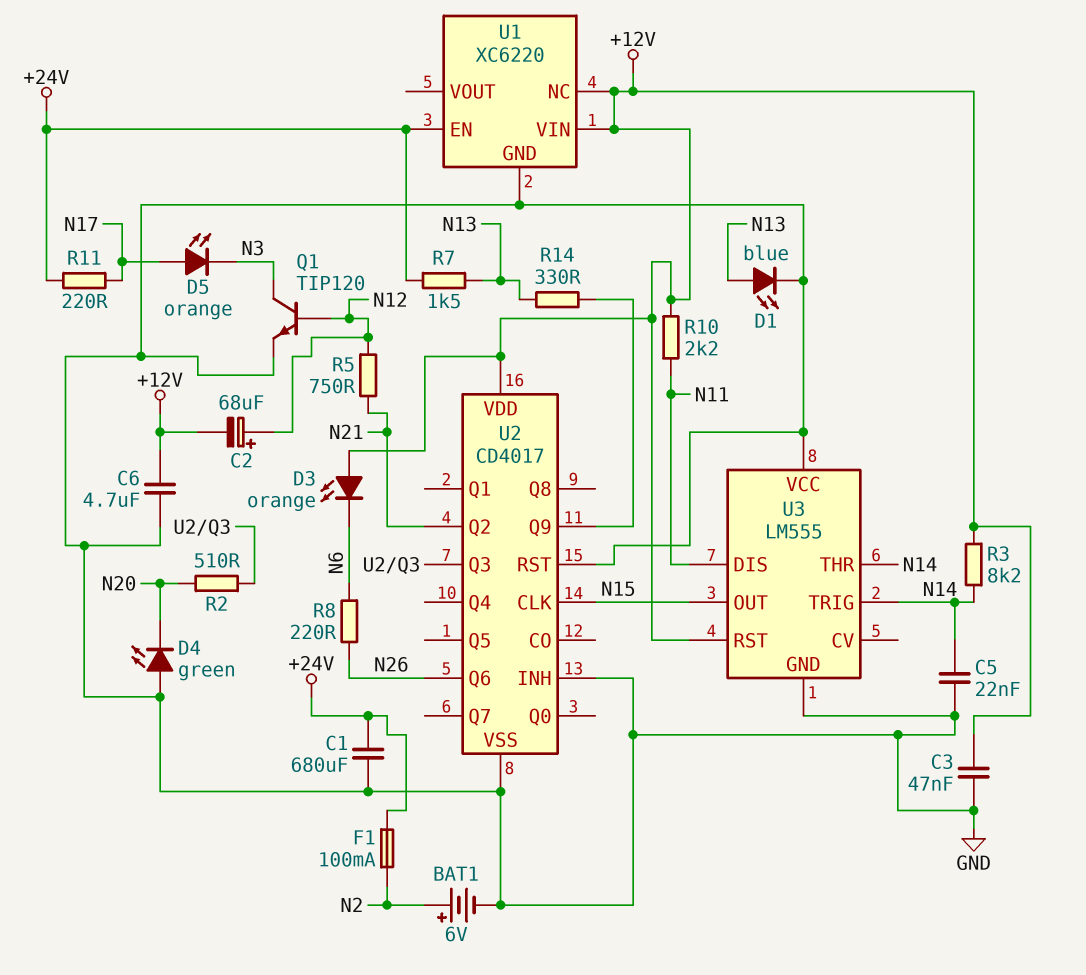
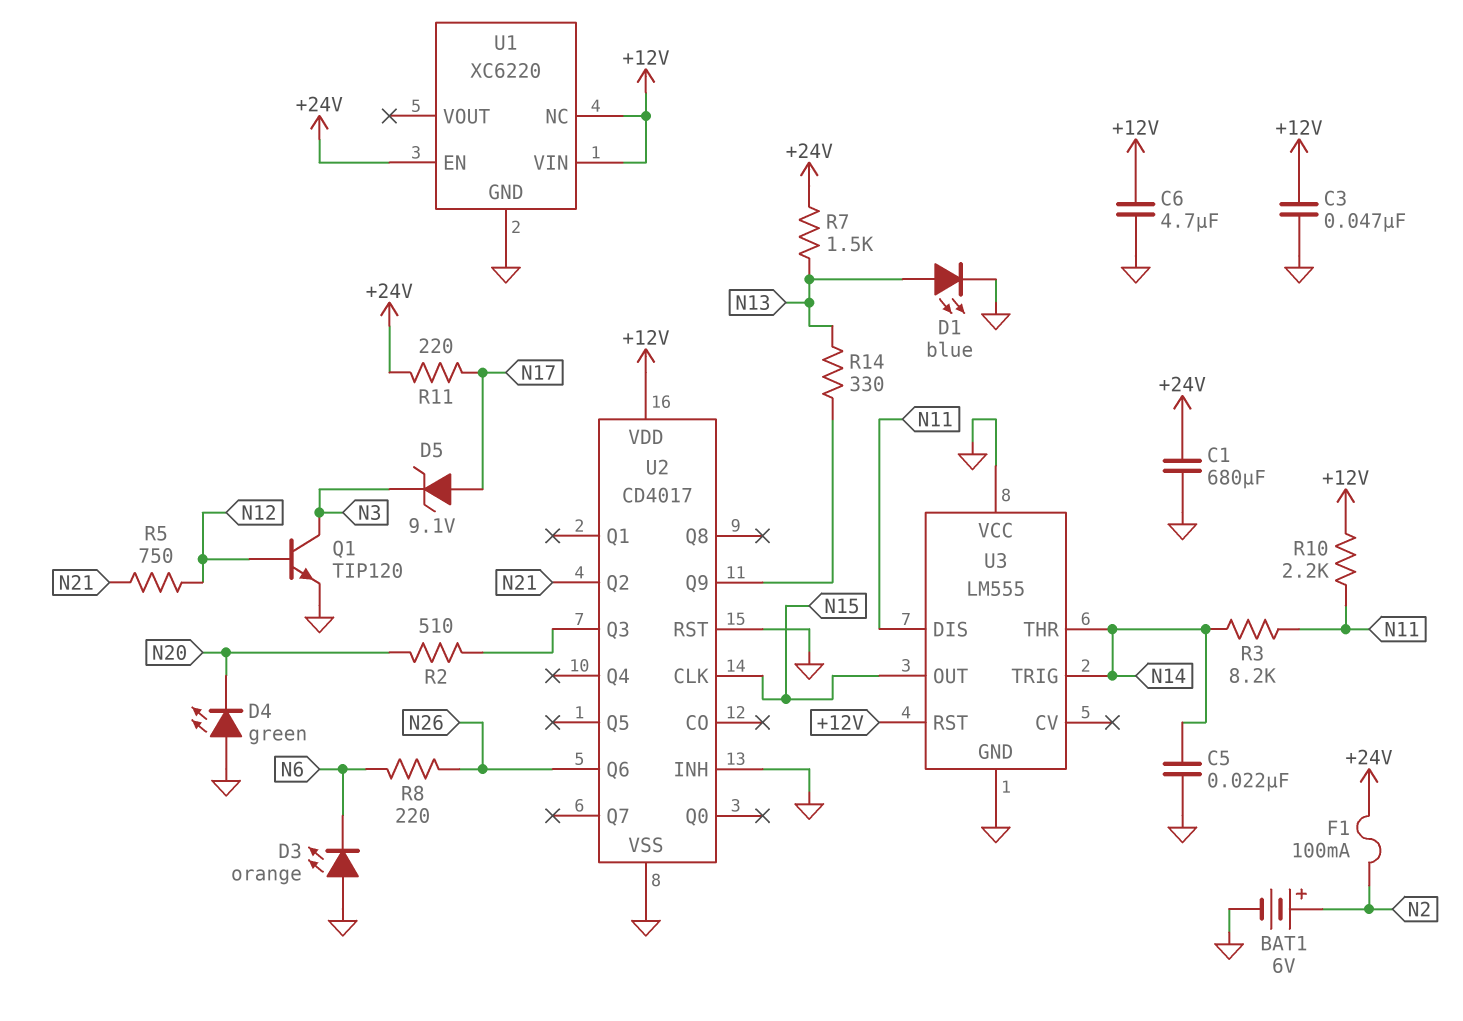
C2: 68uF (plus N12, minus +12V) -> none
D3: LED orange (A +12V, K N6) -> LED orange (A GND, K N6)
D5: LED orange (A N17, K N3) -> zener 9.1V (A N17, K N3)
R3: 8.2k (+12V, N14) -> 8.2k (N11, N14)

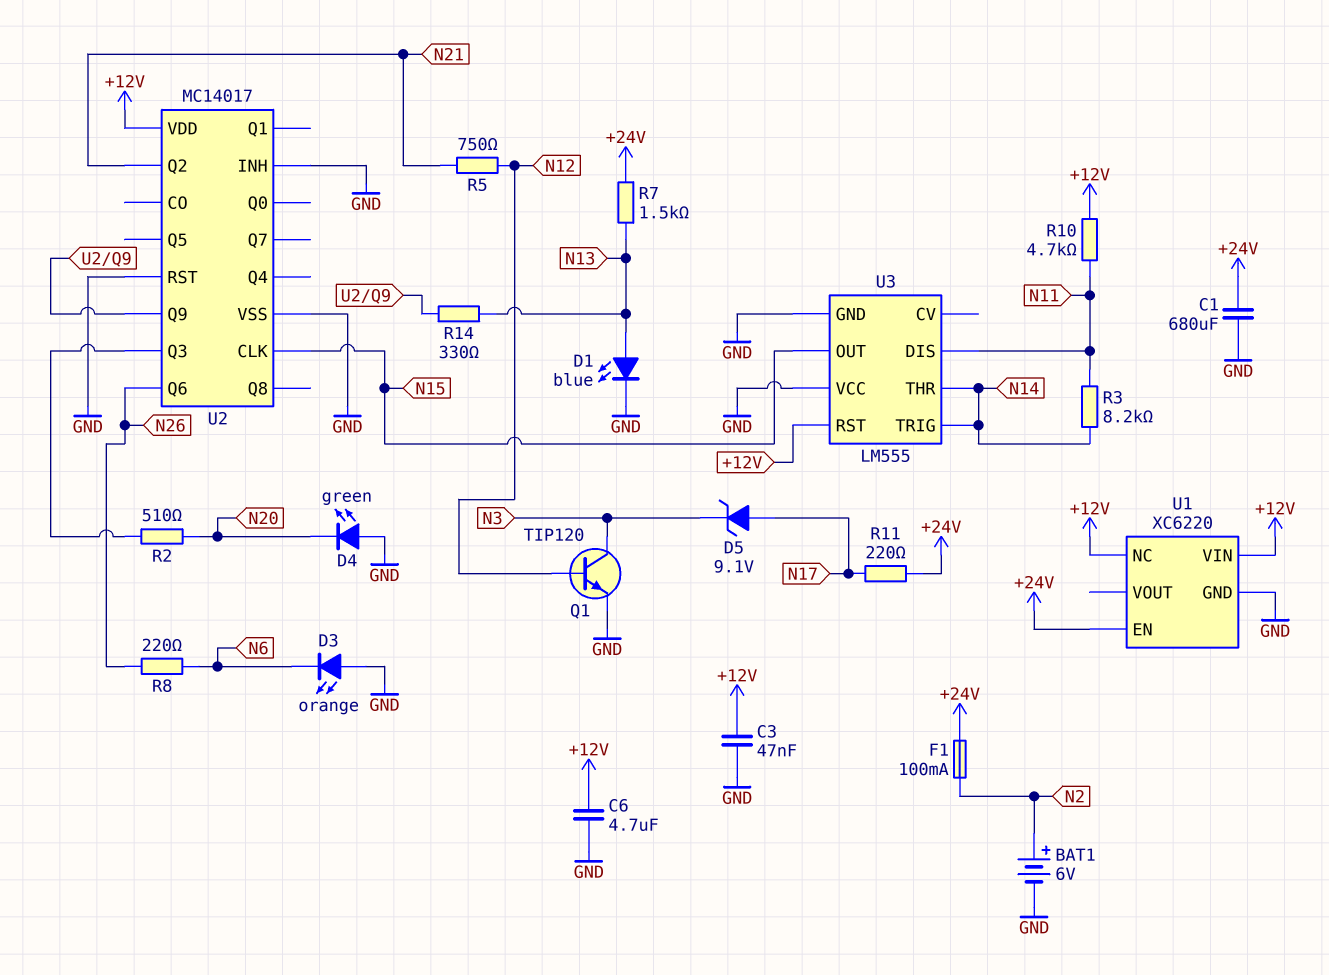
C5: 22nF (GND, N14) -> none
R10: 2.2k (+12V, N11) -> 4.7k (+12V, N11)
U2: CD4017 -> MC14017

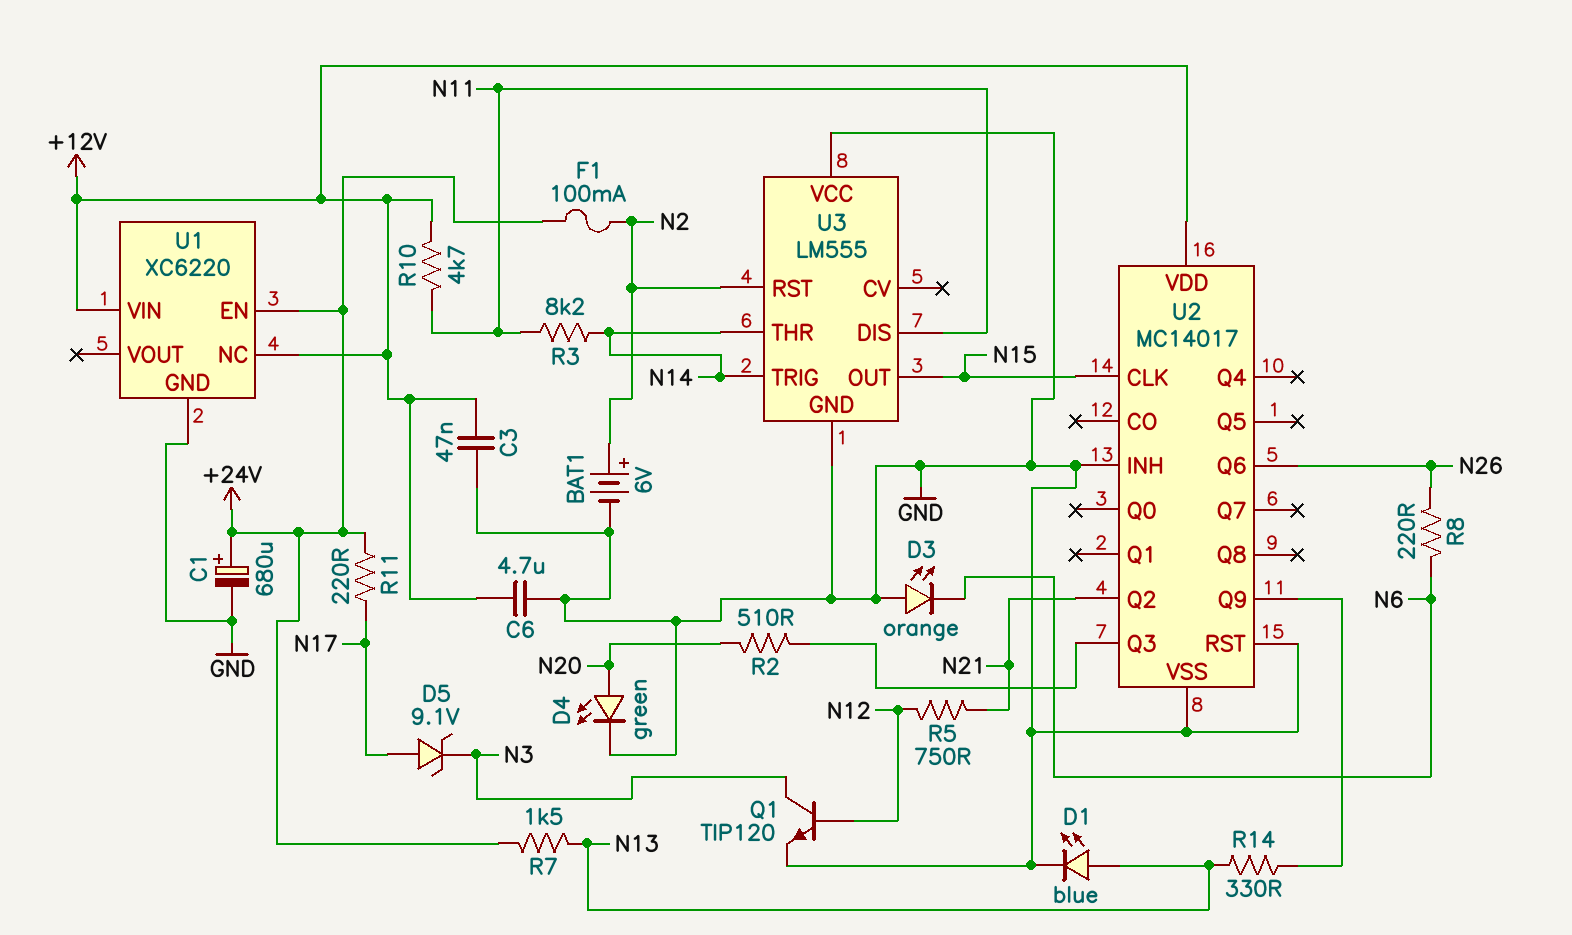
C1: 680uF (+24V, GND) -> 680uF (plus +24V, minus GND)
D4: LED green (A GND, K N20) -> LED green (A N20, K GND)
U3 pin RST: +12V -> N2

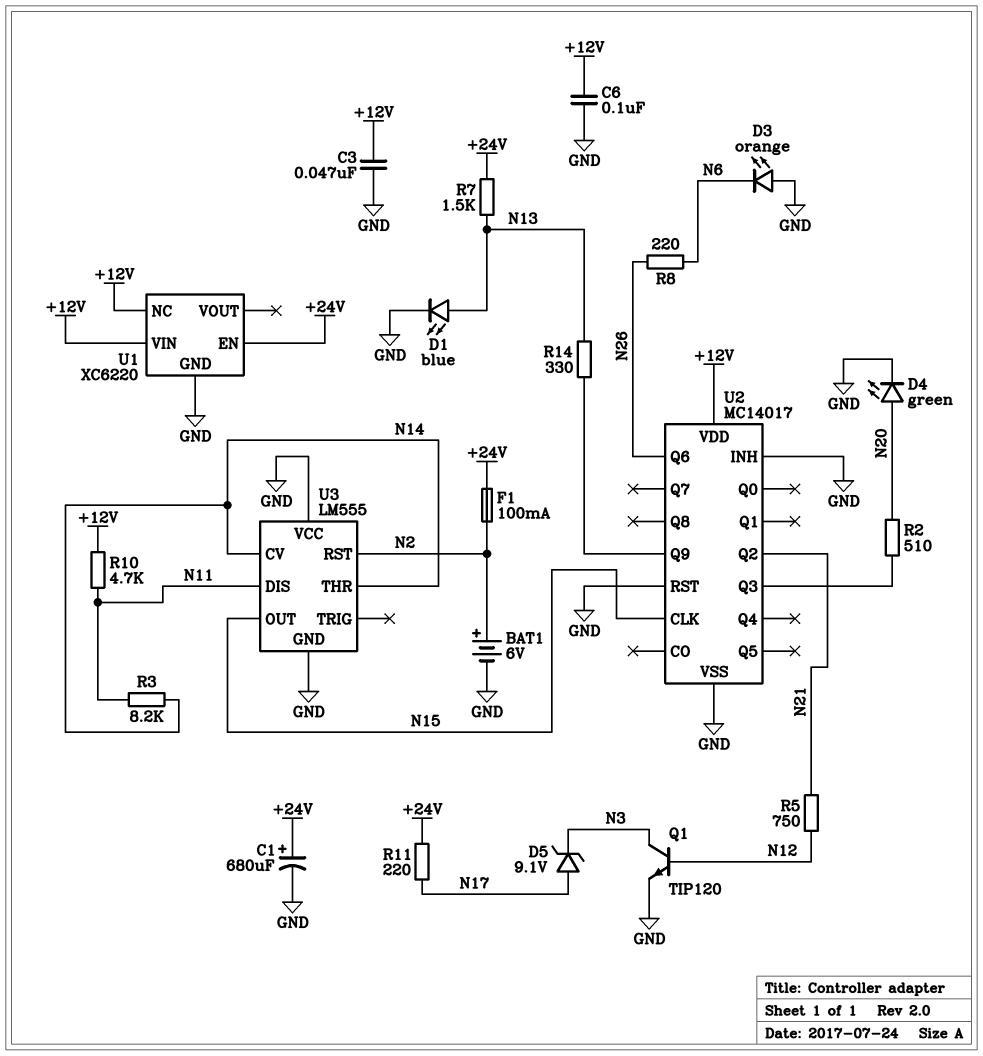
C6: 4.7uF (+12V, GND) -> 100nF (+12V, GND)
U3 pin CV: none -> N14
U3 pin TRIG: N14 -> none

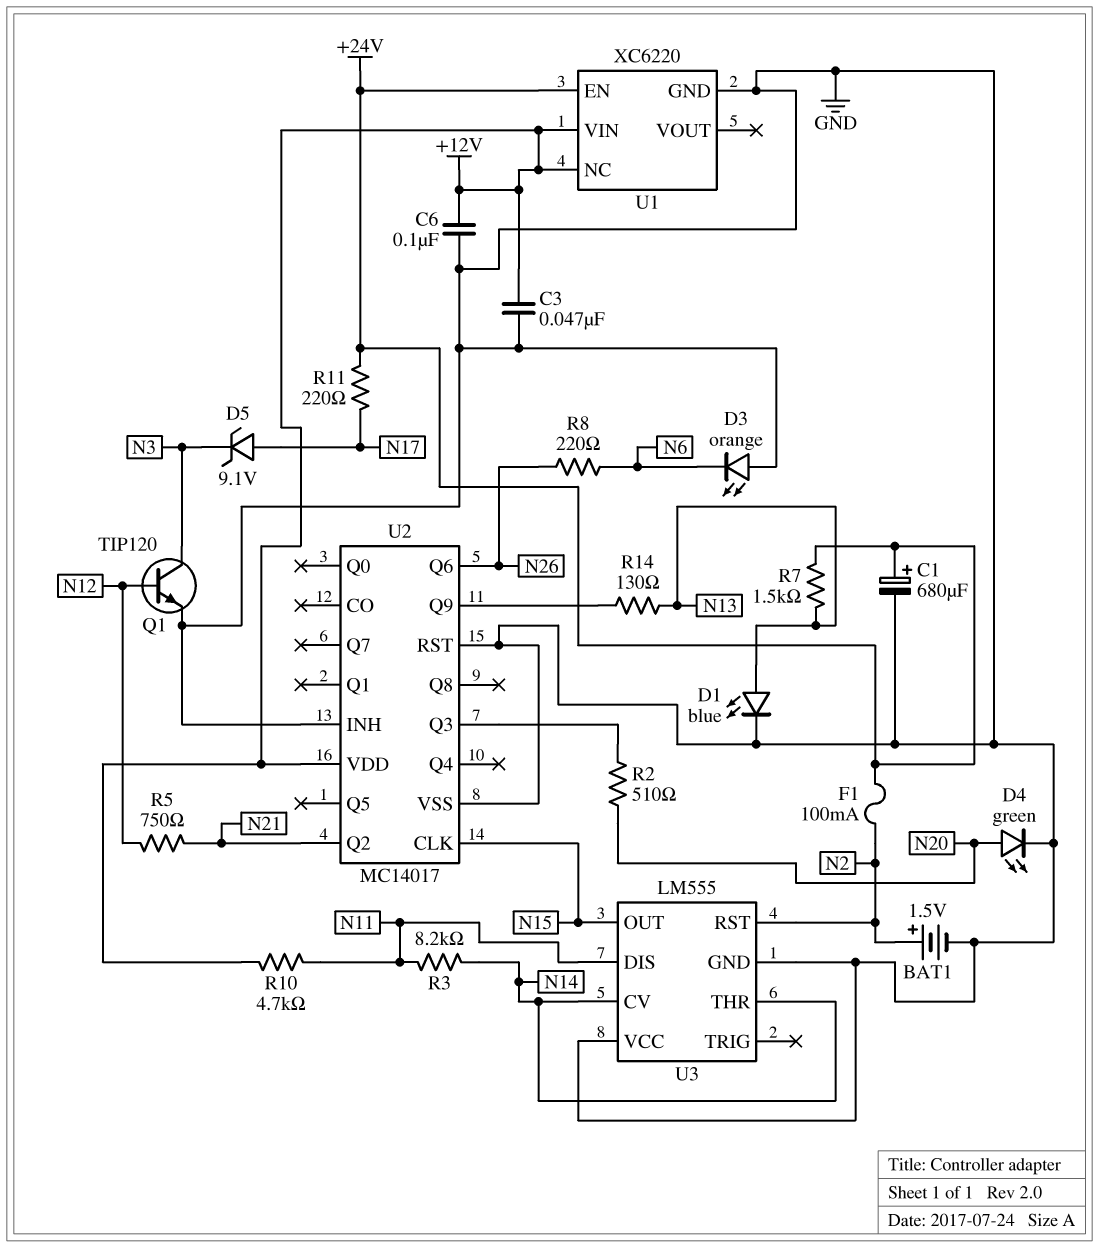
BAT1: 6V (plus N2, minus GND) -> 1.5V (plus N2, minus GND)
R14: 330 (N13, U2/Q9) -> 130 (N13, U2/Q9)

